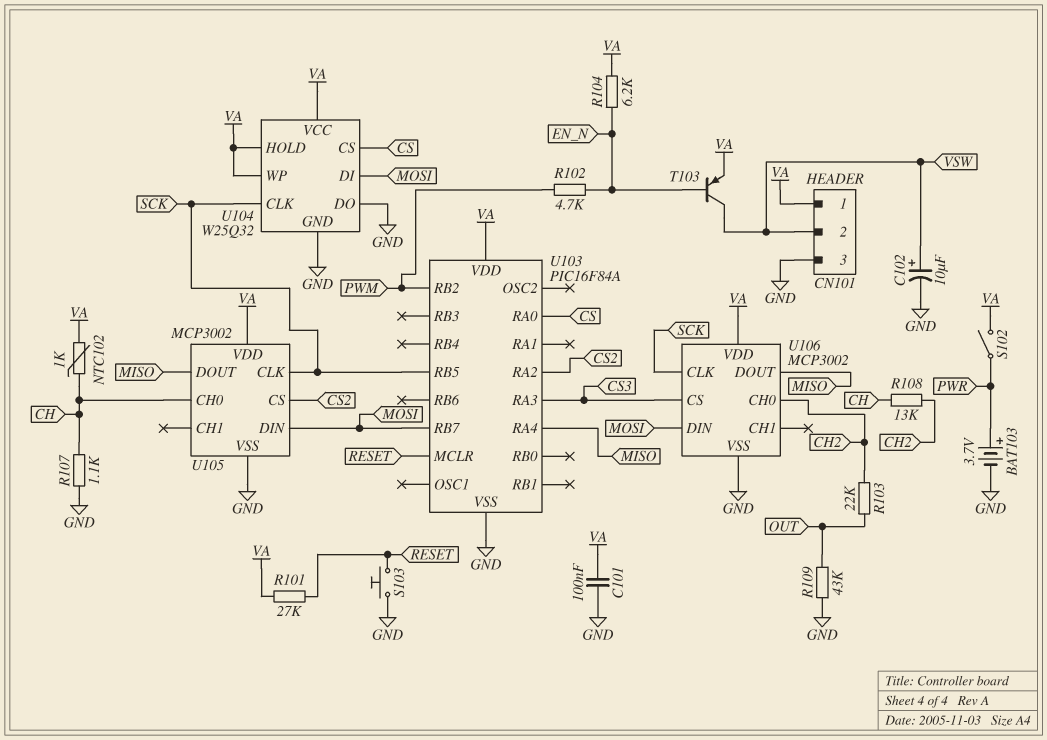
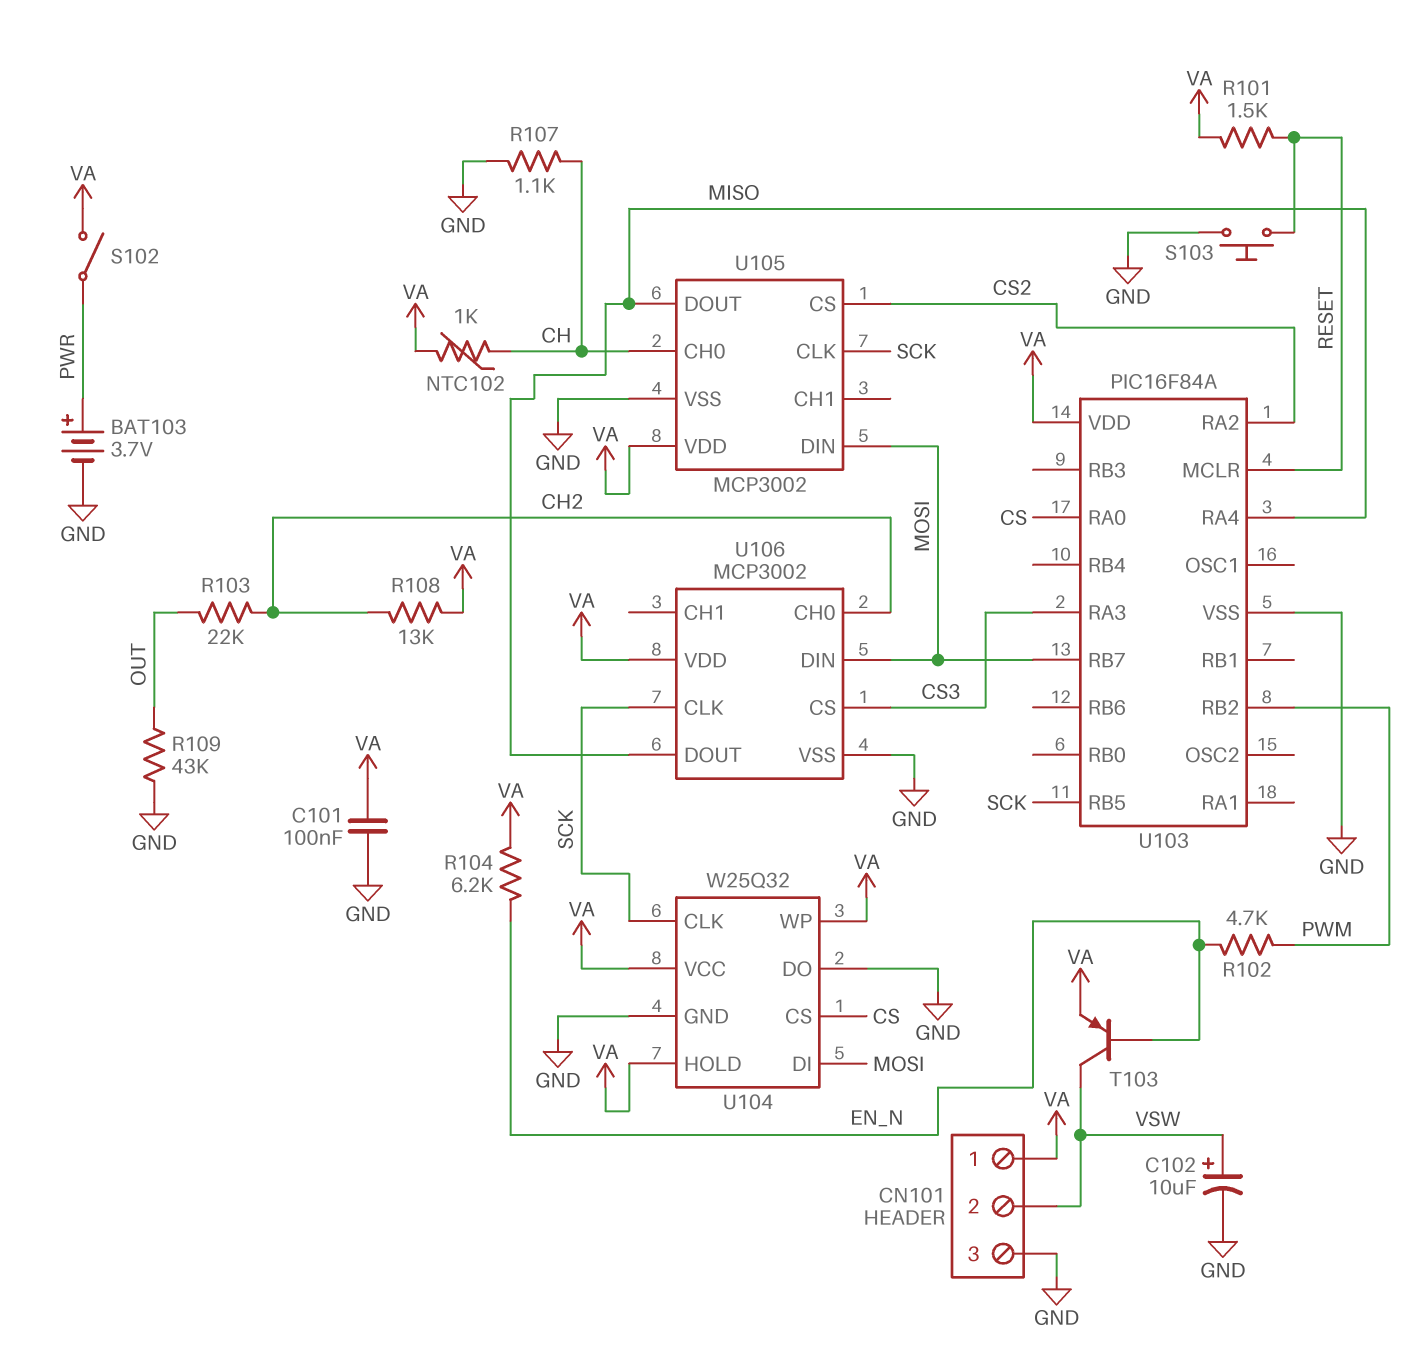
R101: 27k (RESET, VA) -> 1.5k (RESET, VA)
R108: 13k (CH, CH2) -> 13k (CH2, VA)

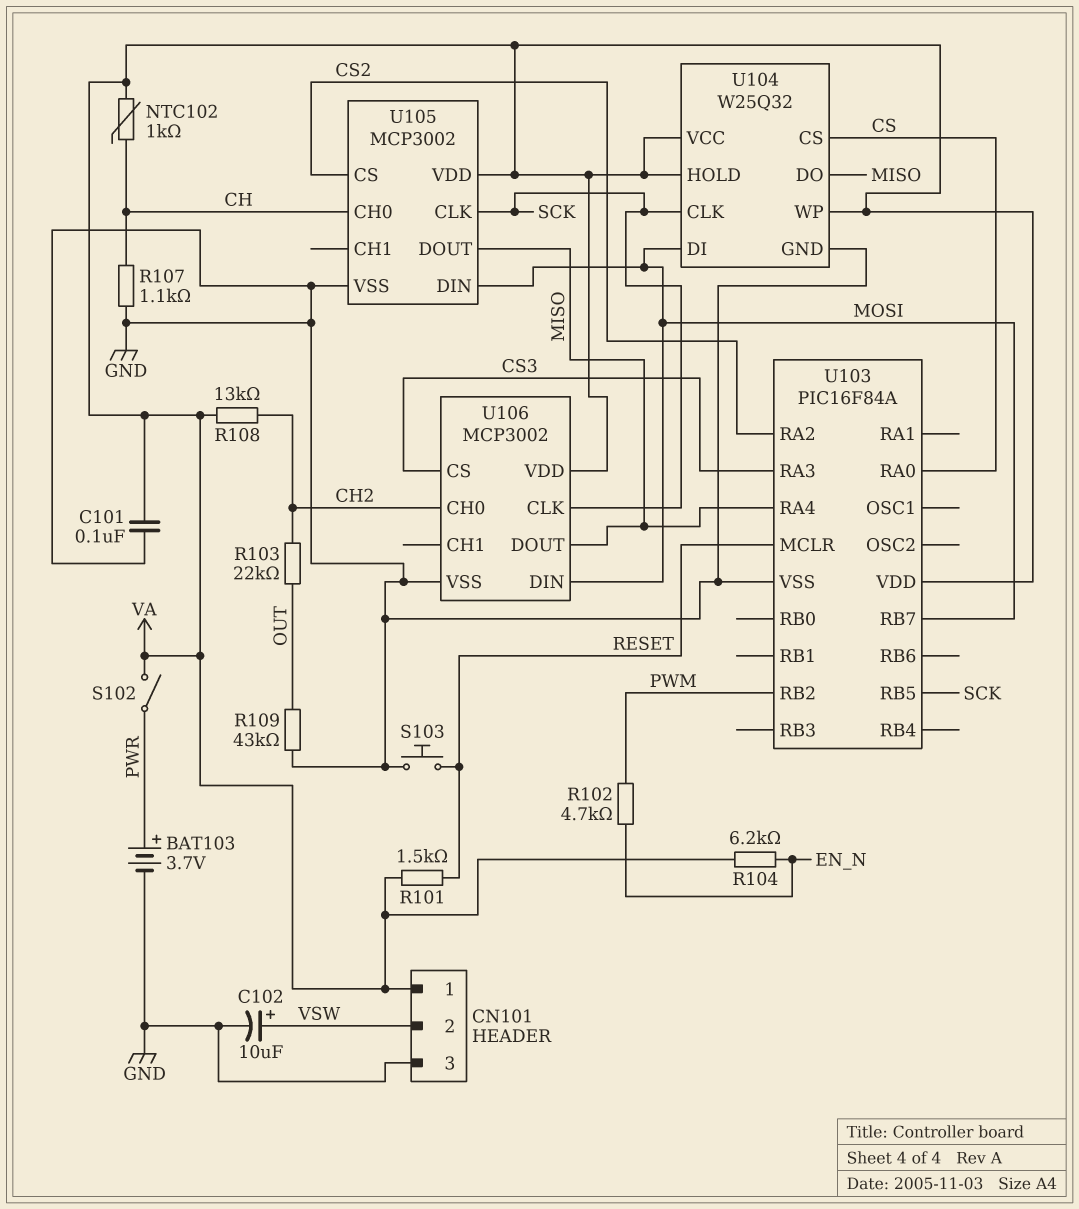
T103: PNP (B EN_N, C VSW, E VA) -> none
U104 pin DO: GND -> MISO

